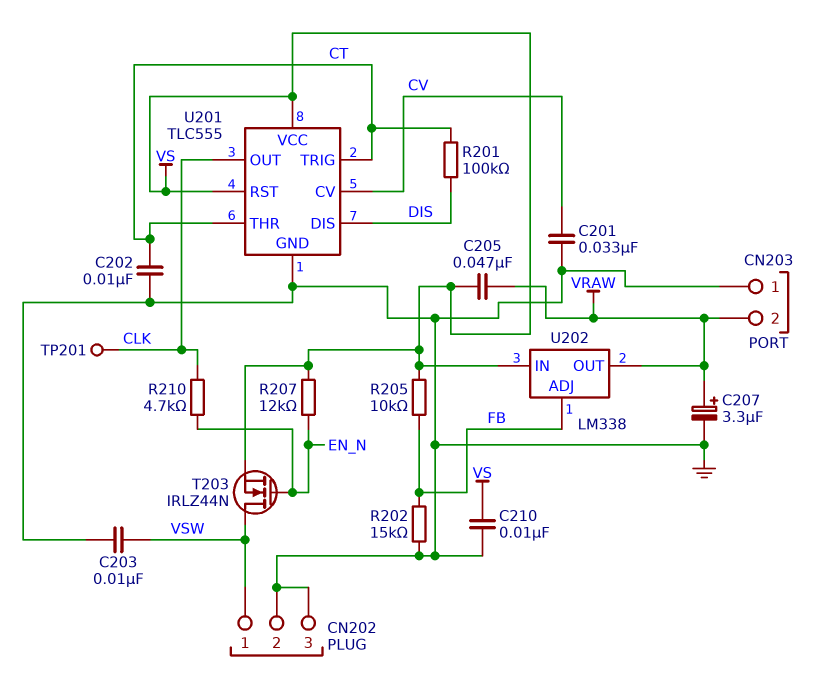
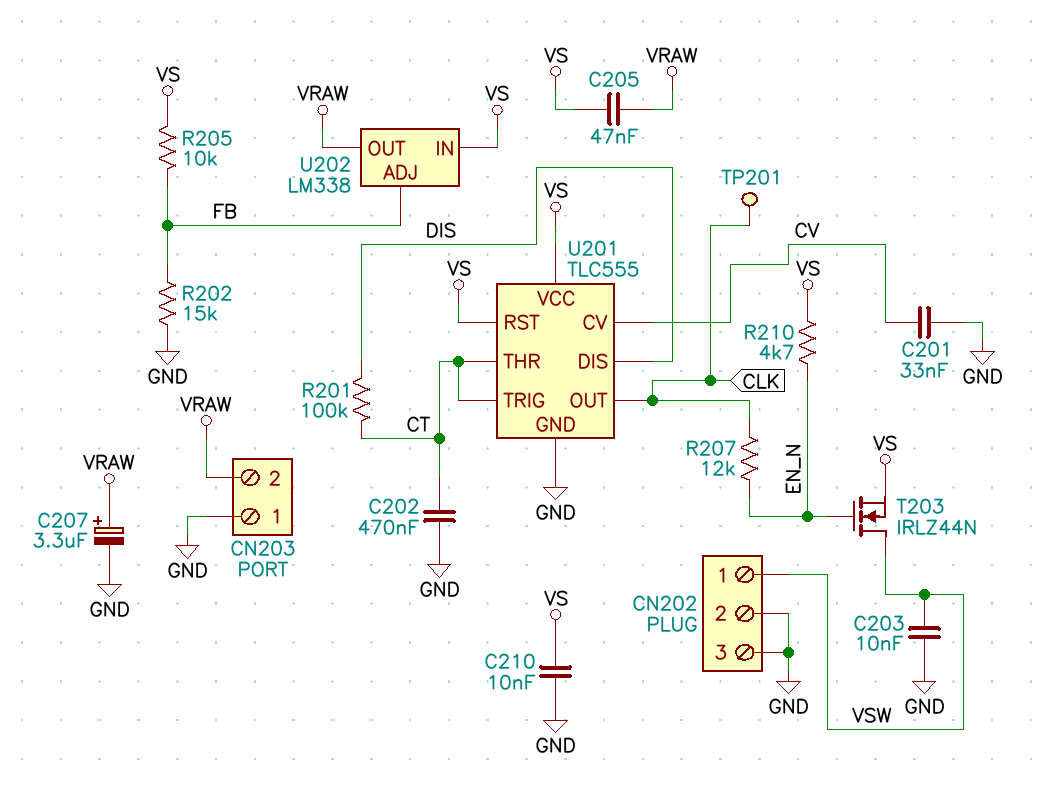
C202: 10nF (CT, GND) -> 470nF (CT, GND)
R207: 12k (EN_N, VS) -> 12k (CLK, EN_N)
R210: 4.7k (CLK, EN_N) -> 4.7k (EN_N, VS)

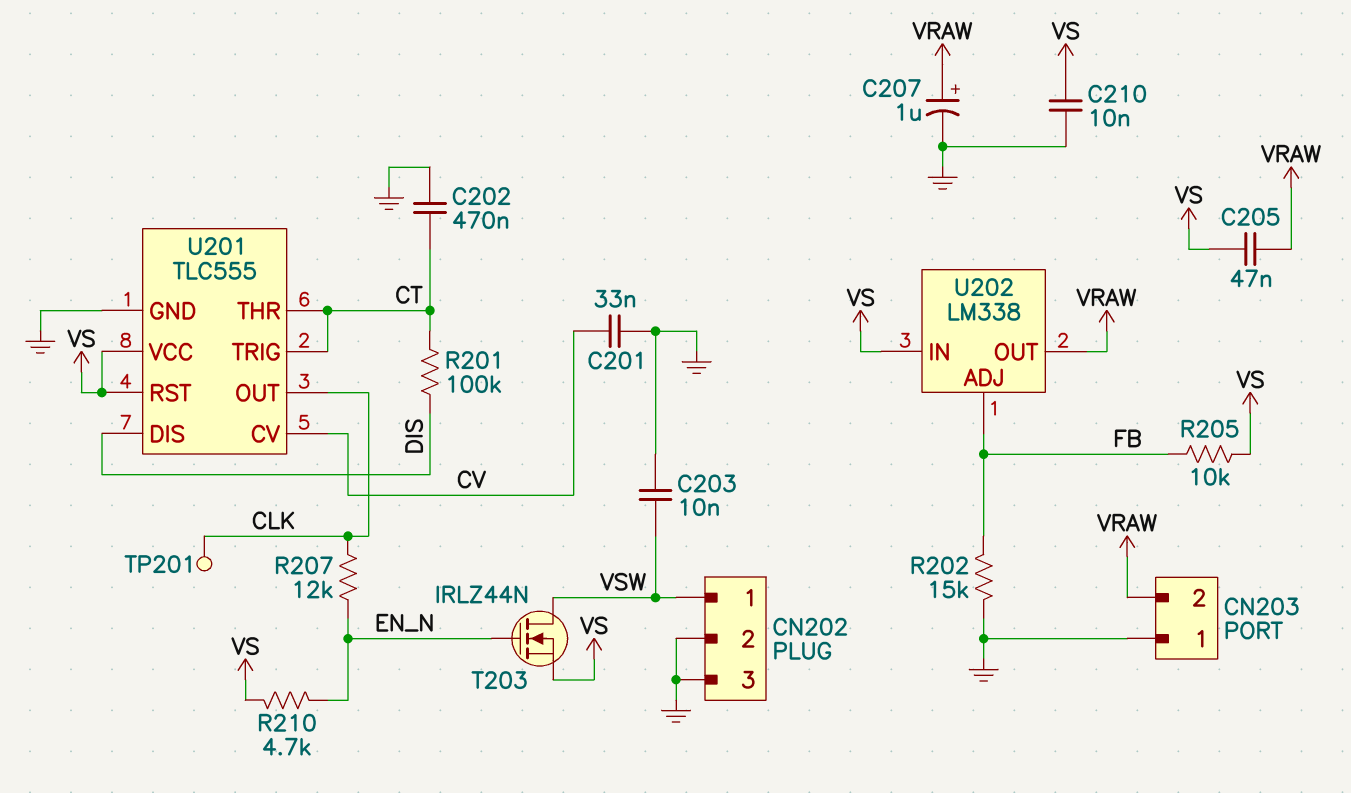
C207: 3.3uF (plus VRAW, minus GND) -> 1uF (plus VRAW, minus GND)

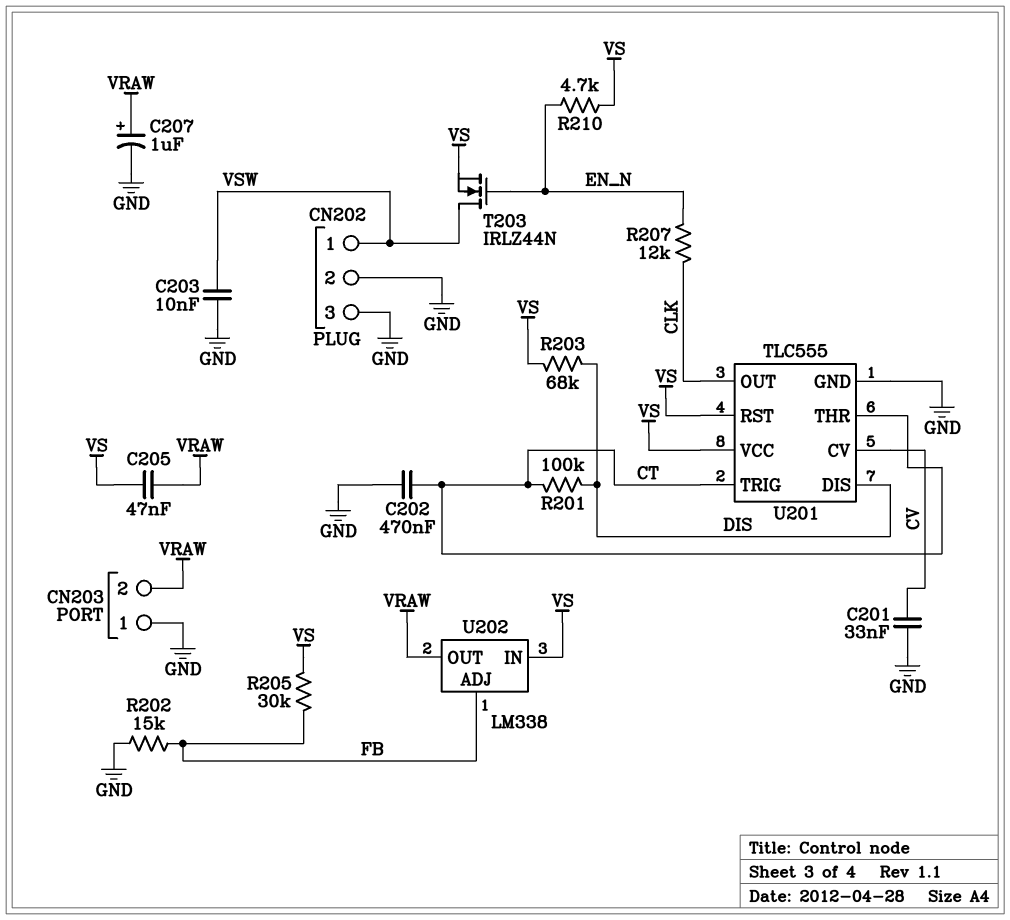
C210: 10nF (GND, VS) -> none
R203: none -> 68k (DIS, VS)
R205: 10k (FB, VS) -> 30k (FB, VS)
TP201: test point (CLK) -> none

